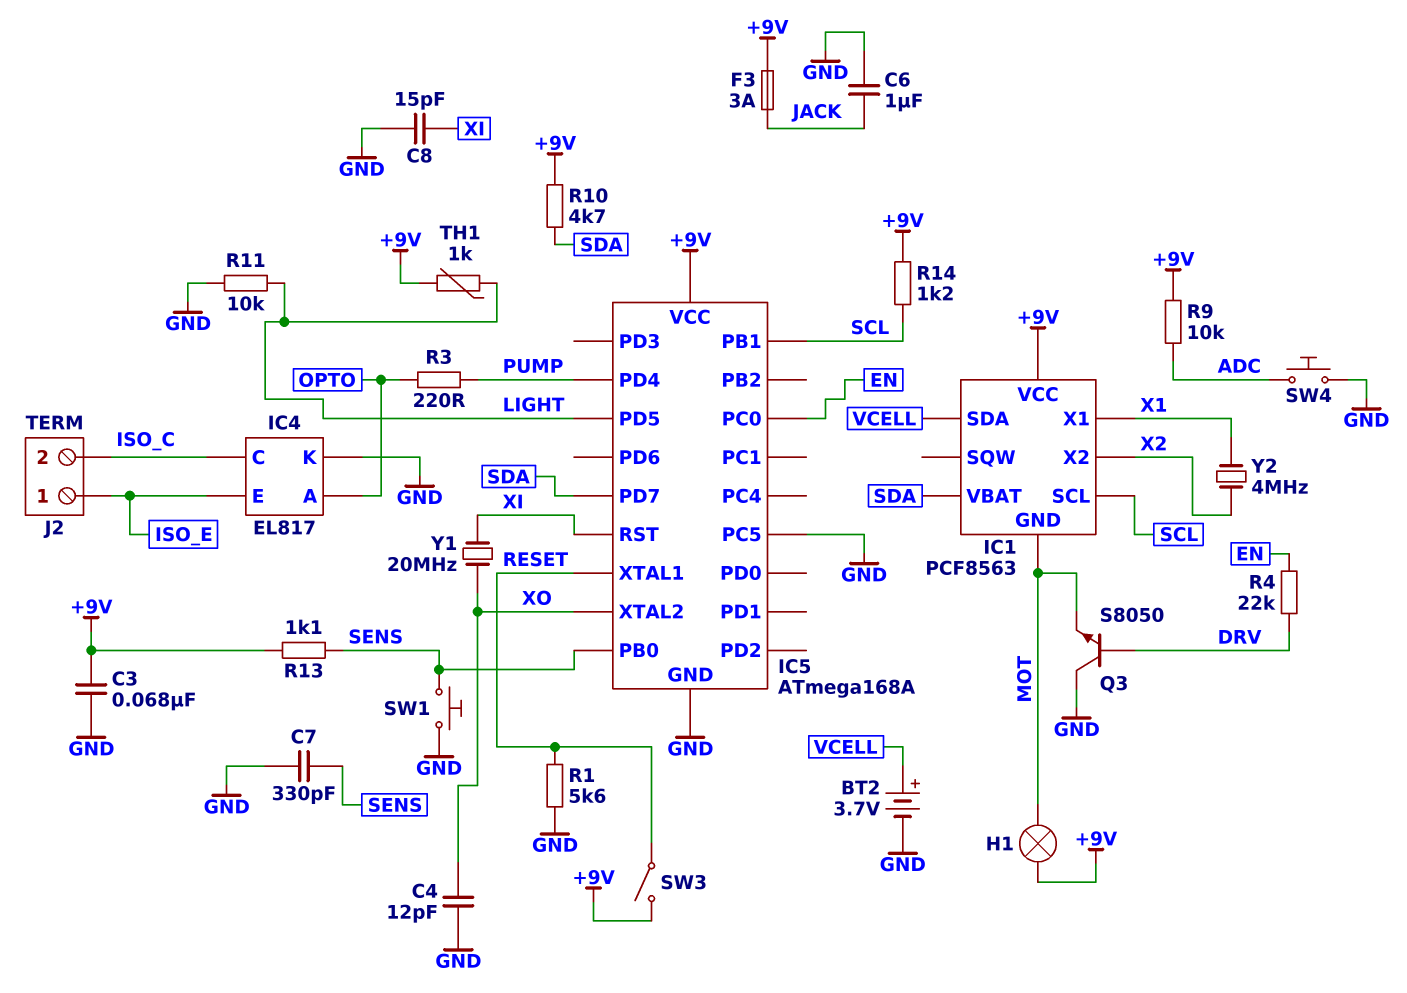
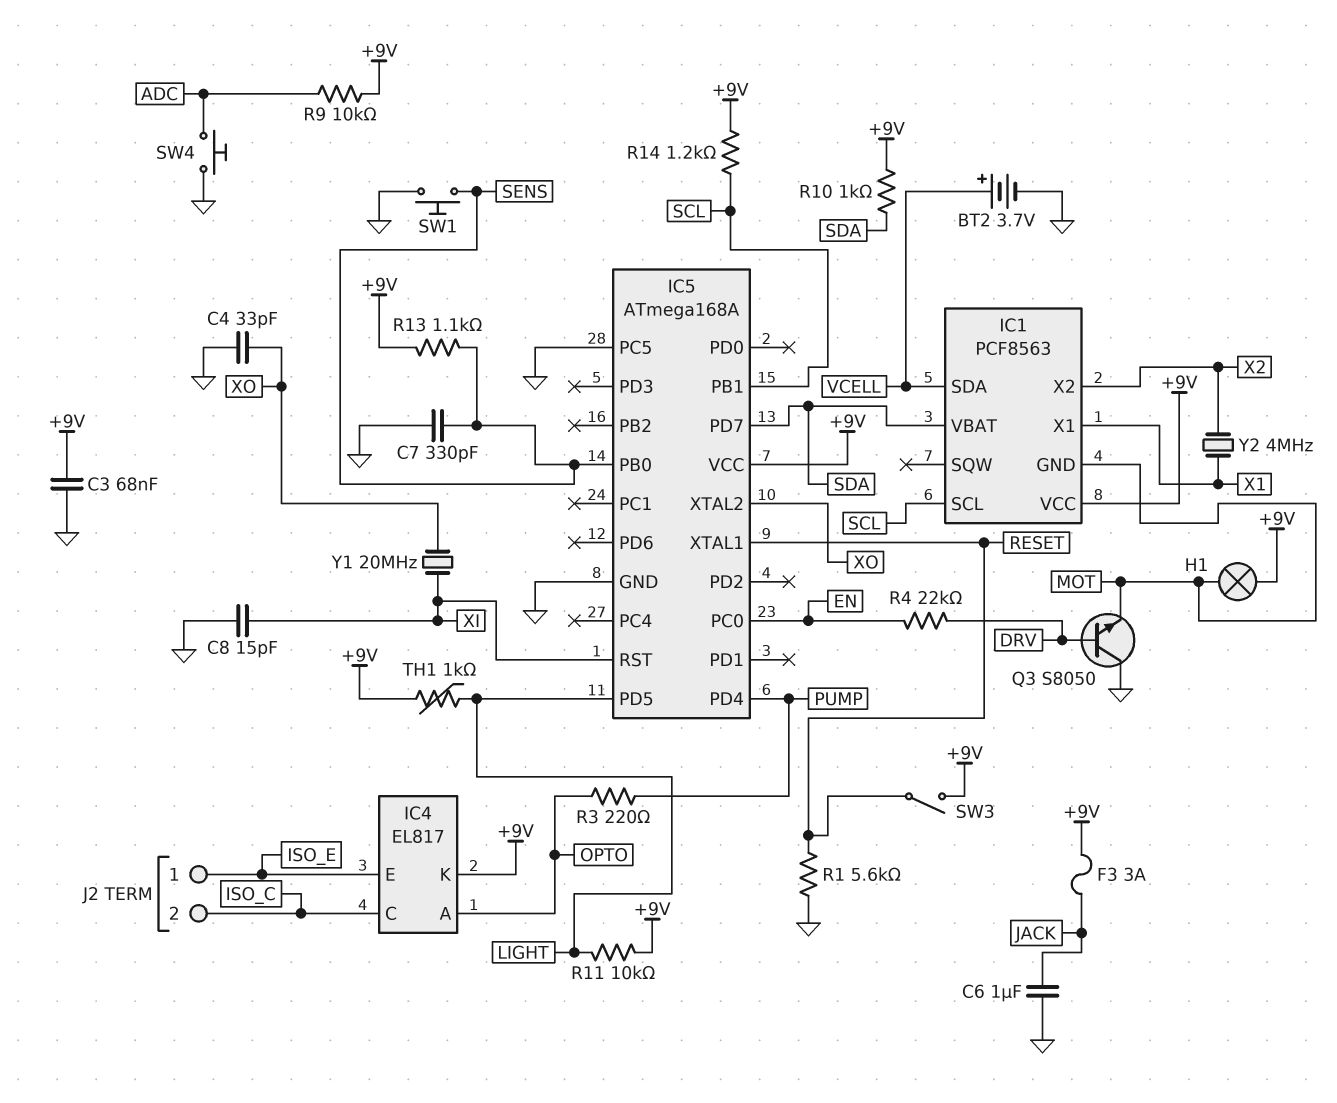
C4: 12pF (GND, XO) -> 33pF (GND, XO)
IC4 pin K: GND -> +9V
R10: 4.7k (+9V, SDA) -> 1k (+9V, SDA)
R11: 10k (GND, LIGHT) -> 10k (+9V, LIGHT)

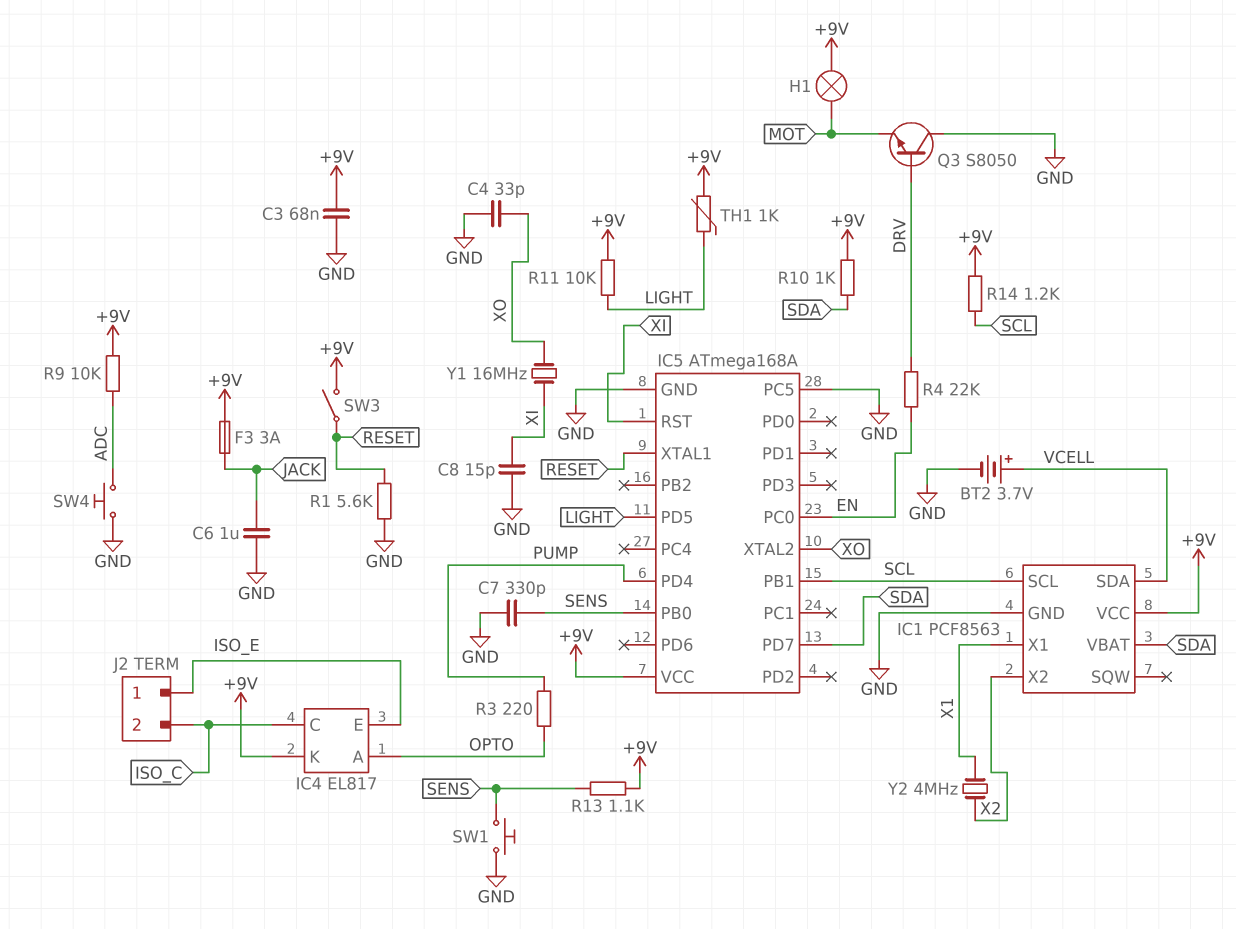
IC1 pin GND: MOT -> GND
Y1: 20MHz (XI, XO) -> 16MHz (XI, XO)

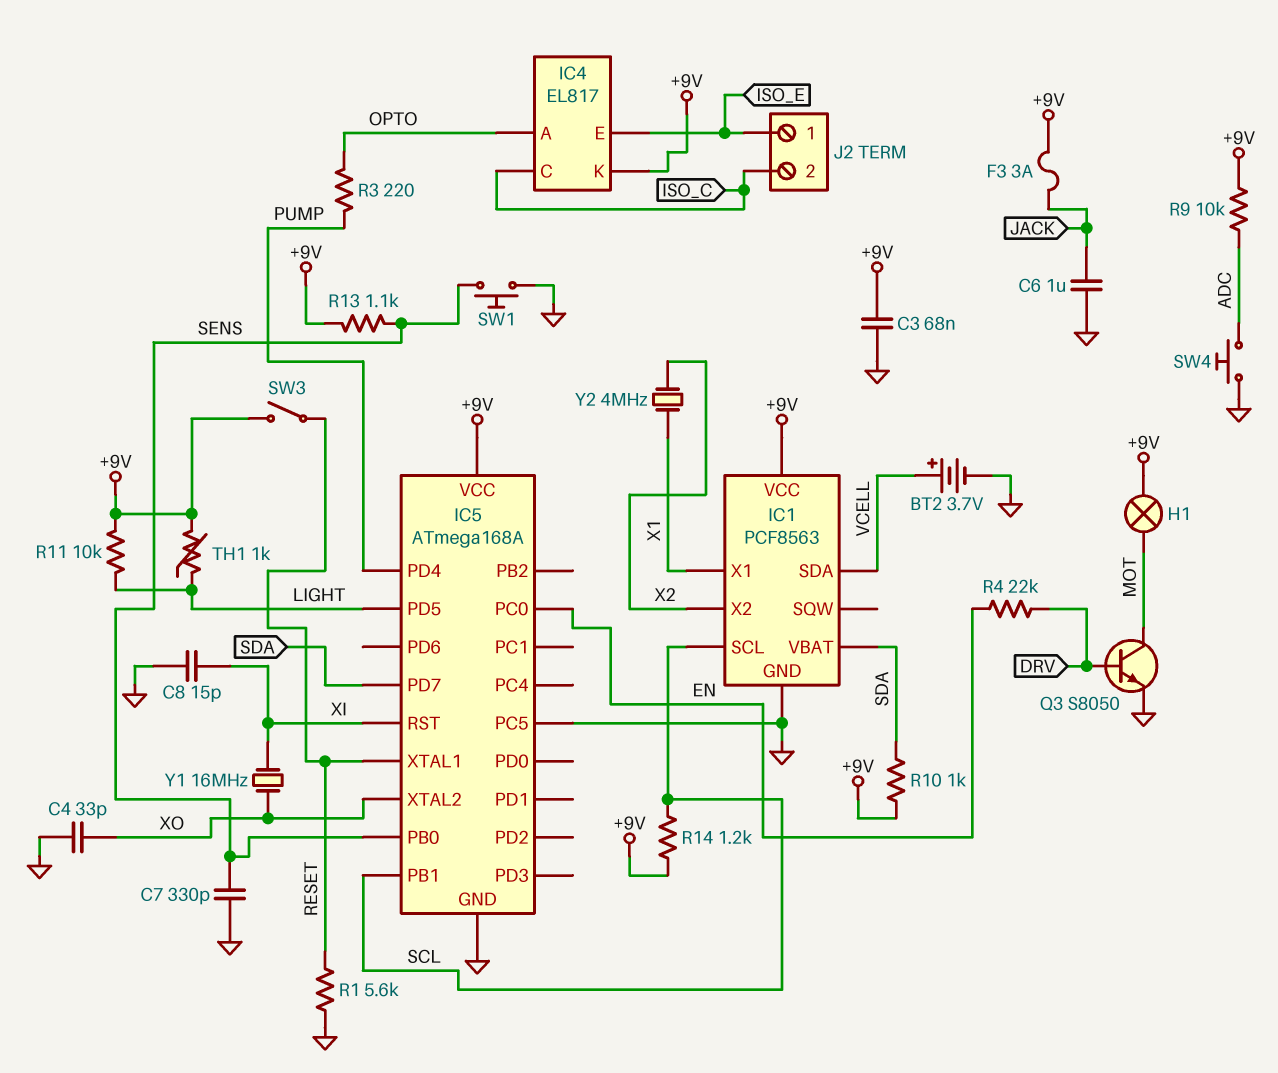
Q3: NPN S8050 (B DRV, C GND, E MOT) -> NPN S8050 (B DRV, C MOT, E GND)

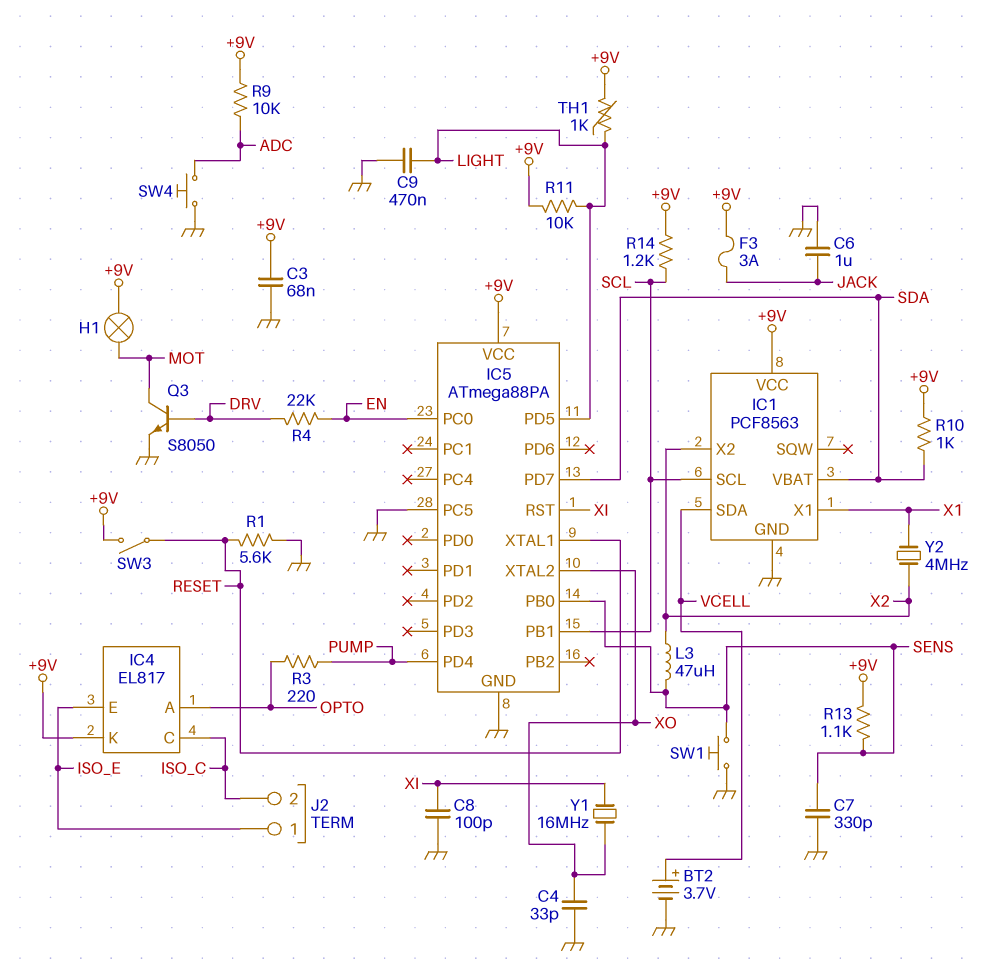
C8: 15pF (GND, XI) -> 100pF (GND, XI)
C9: none -> 470nF (GND, LIGHT)
IC5: ATmega168A -> ATmega88PA
L3: none -> 47uH (SENS, X2)

